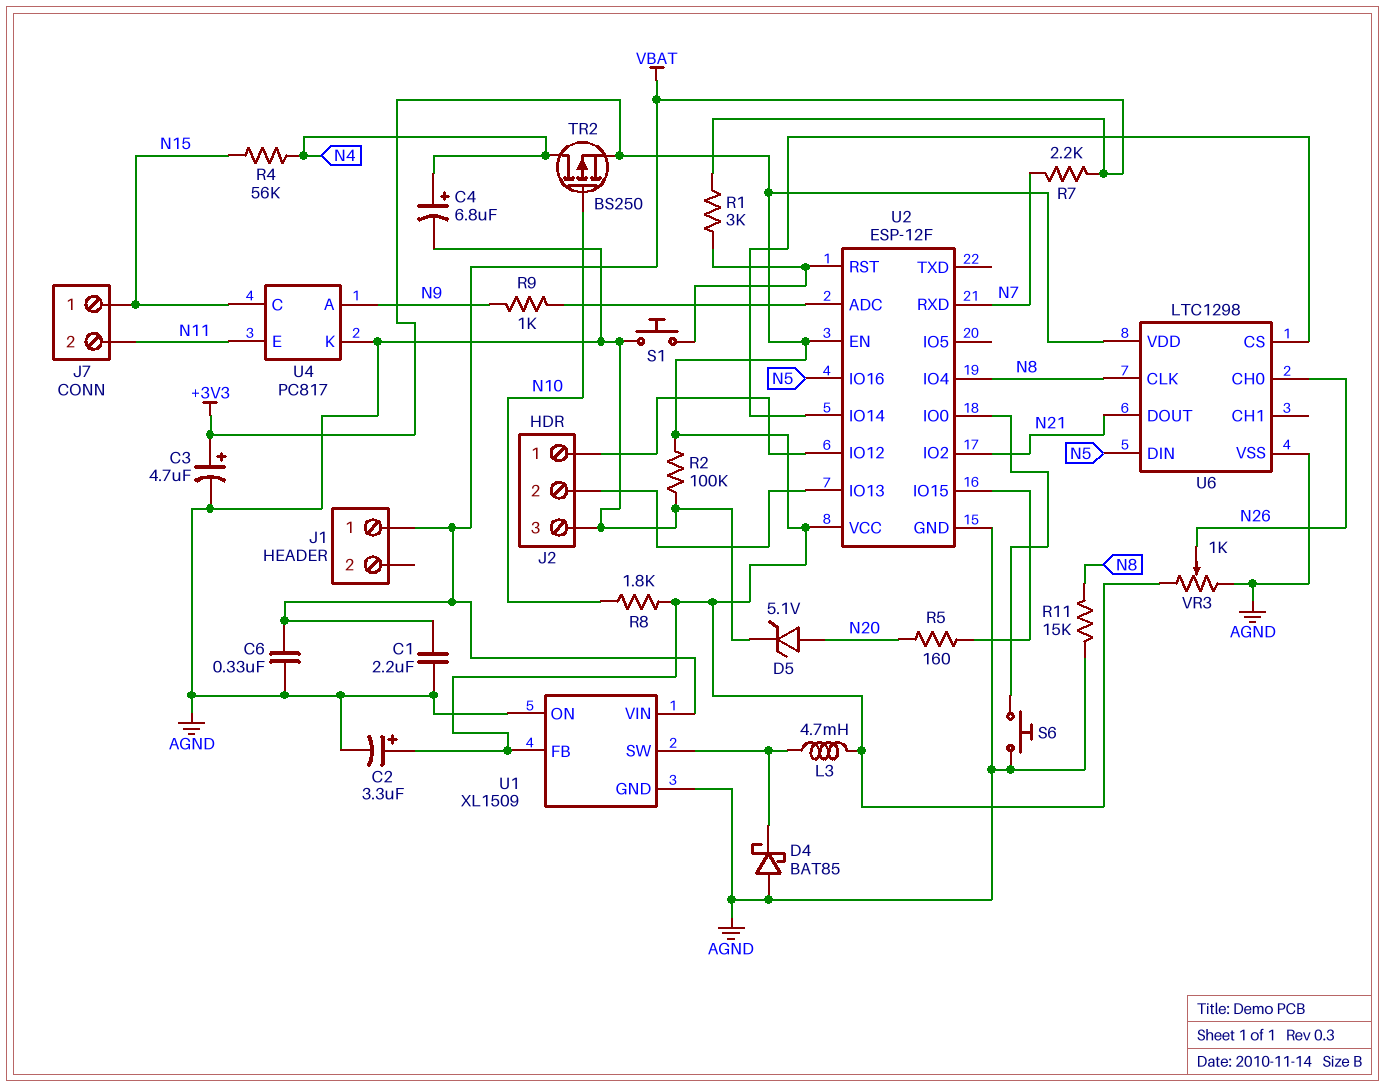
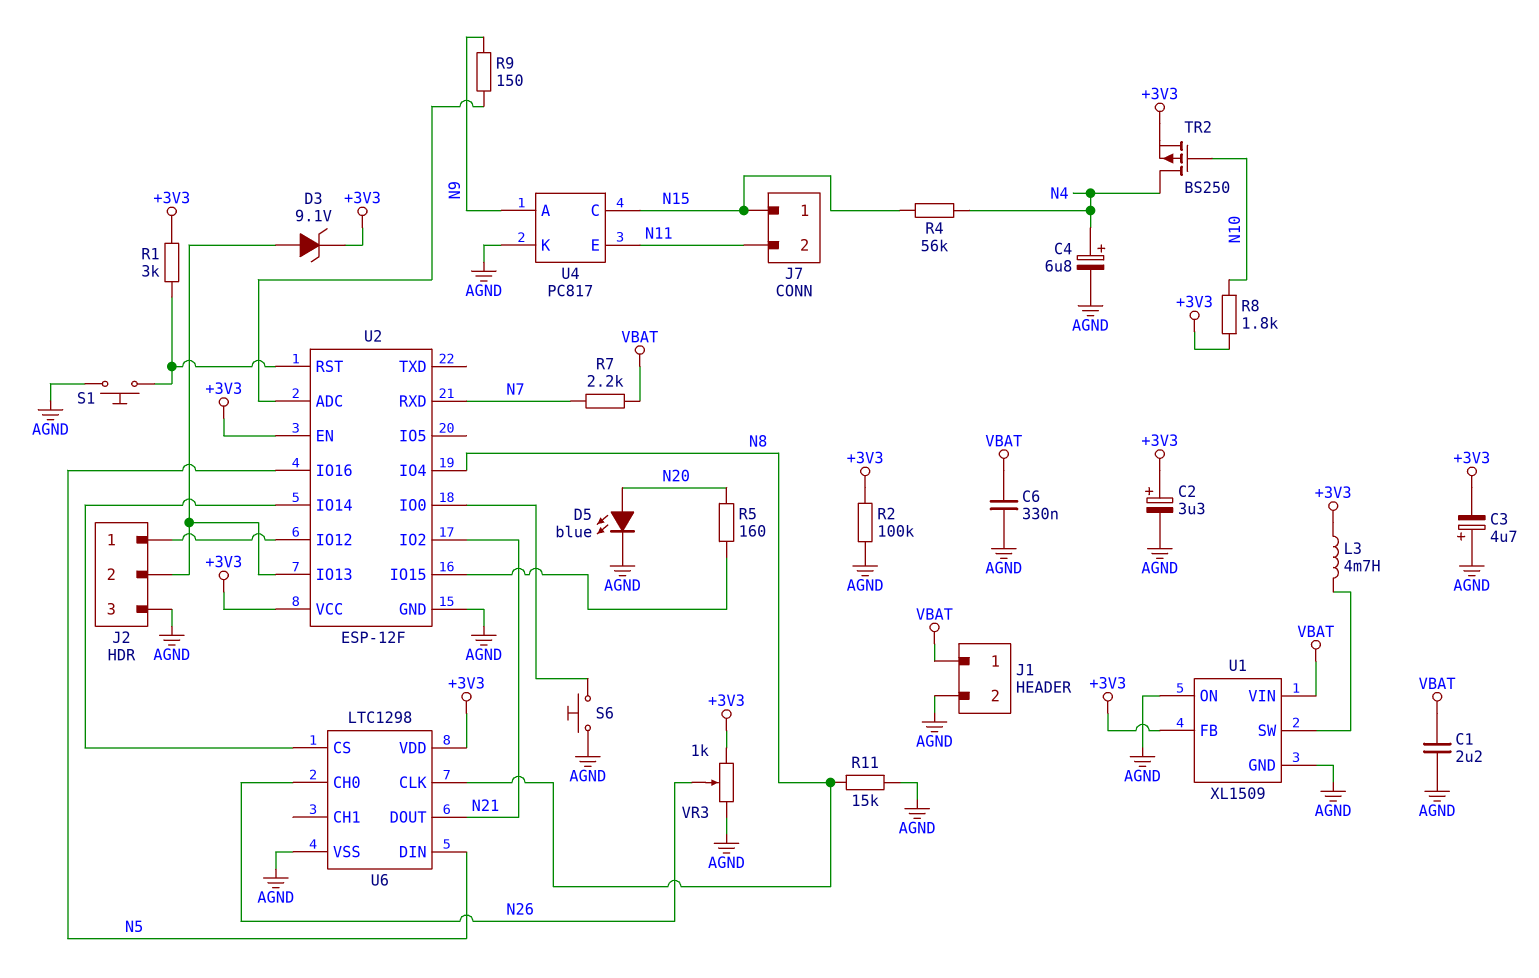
C3: 4.7uF (plus +3V3, minus AGND) -> 4.7uF (plus AGND, minus +3V3)
D3: none -> zener 9.1V (A J2/2, K +3V3)
D4: schottky BAT85 (A AGND, K U1/SW) -> none
D5: zener 5.1V (A N20, K AGND) -> LED blue (A N20, K AGND)
J1 pin 2: none -> AGND
R1: 3k (U2/RST, VBAT) -> 3k (+3V3, U2/RST)
R9: 1k (N9, U2/ADC) -> 150 (N9, U2/ADC)

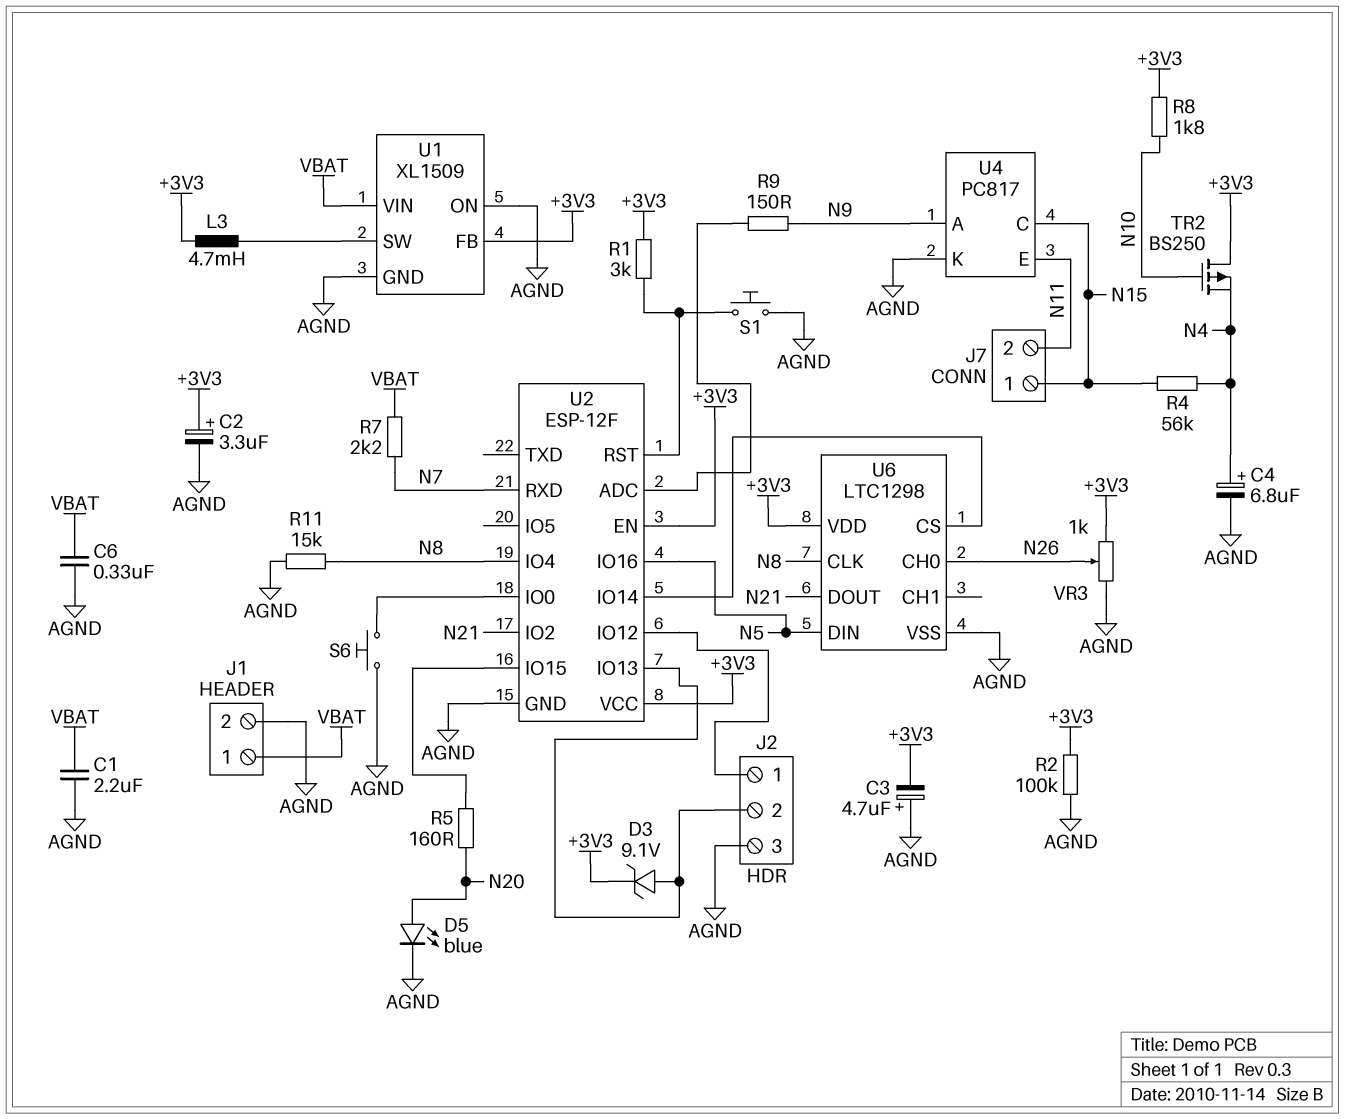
TR2: PMOS BS250 (G N10, D N4, S +3V3) -> PMOS BS250 (G N10, D +3V3, S N4)

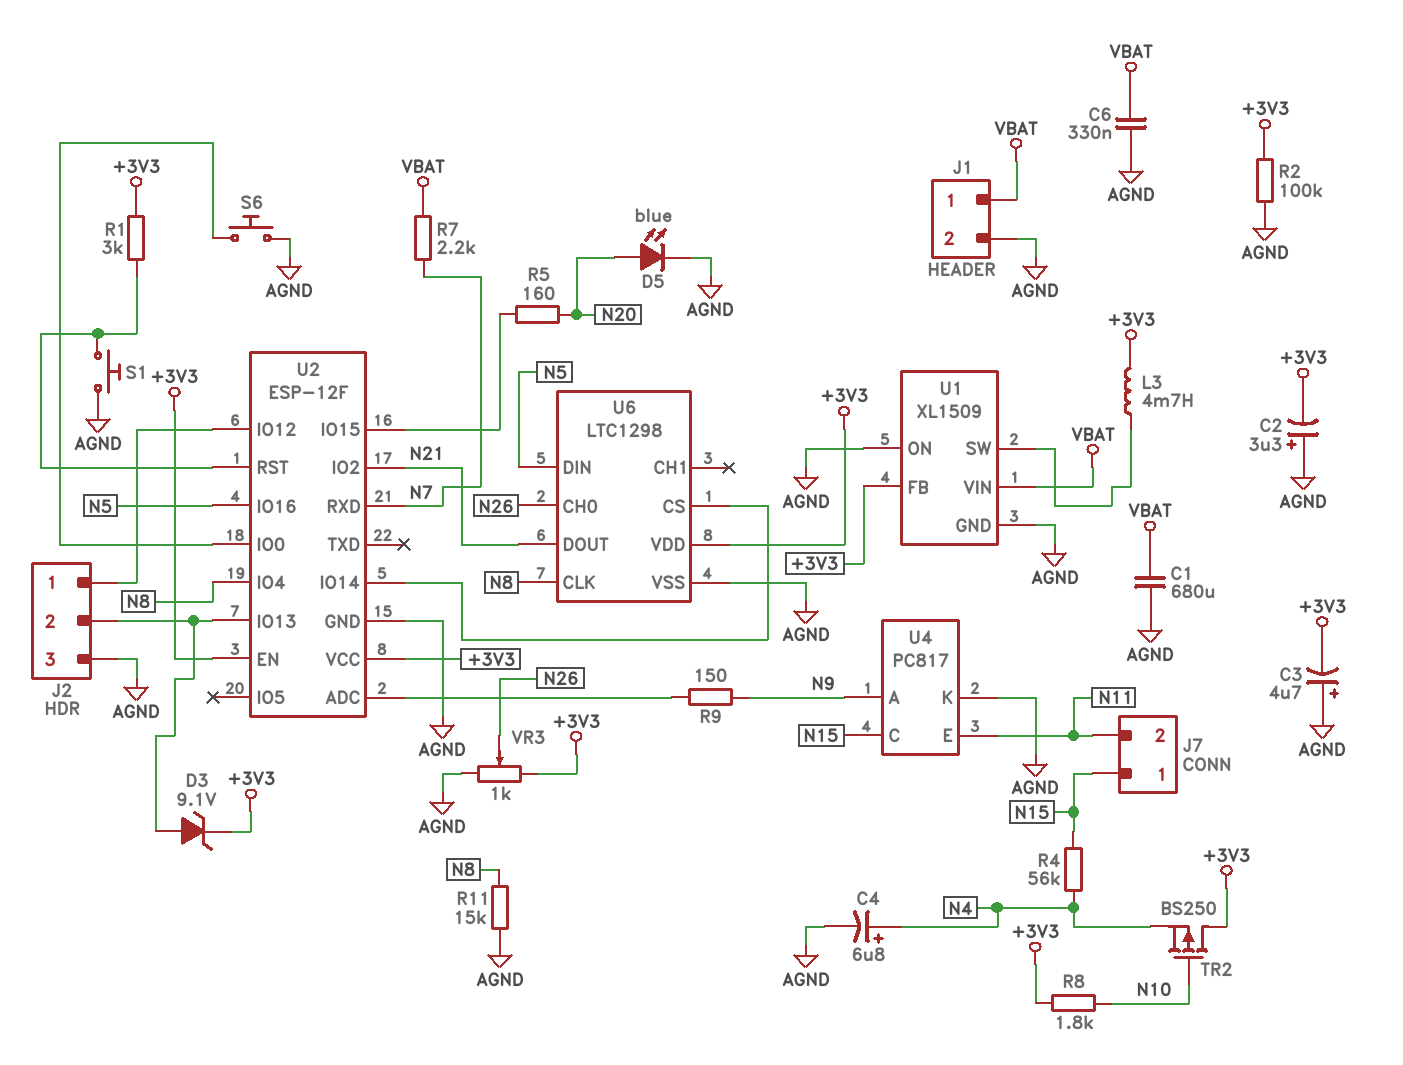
C1: 2.2uF (AGND, VBAT) -> 680uF (AGND, VBAT)
C2: 3.3uF (plus +3V3, minus AGND) -> 3.3uF (plus AGND, minus +3V3)

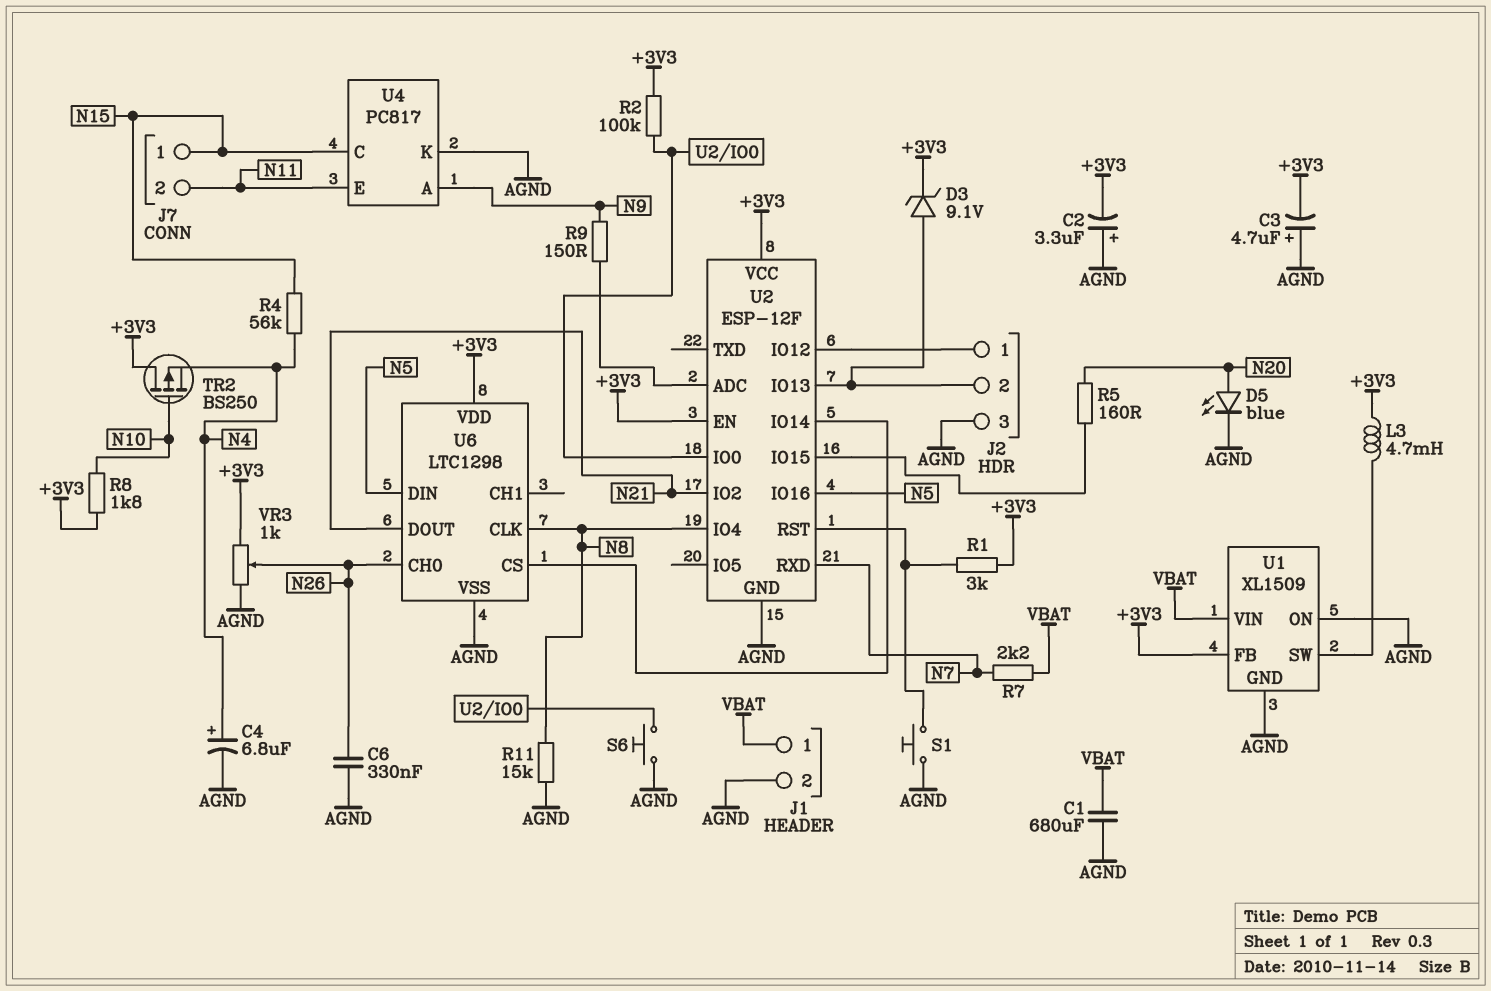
C6: 330nF (AGND, VBAT) -> 330nF (AGND, N26)
R2: 100k (+3V3, AGND) -> 100k (+3V3, U2/IO0)

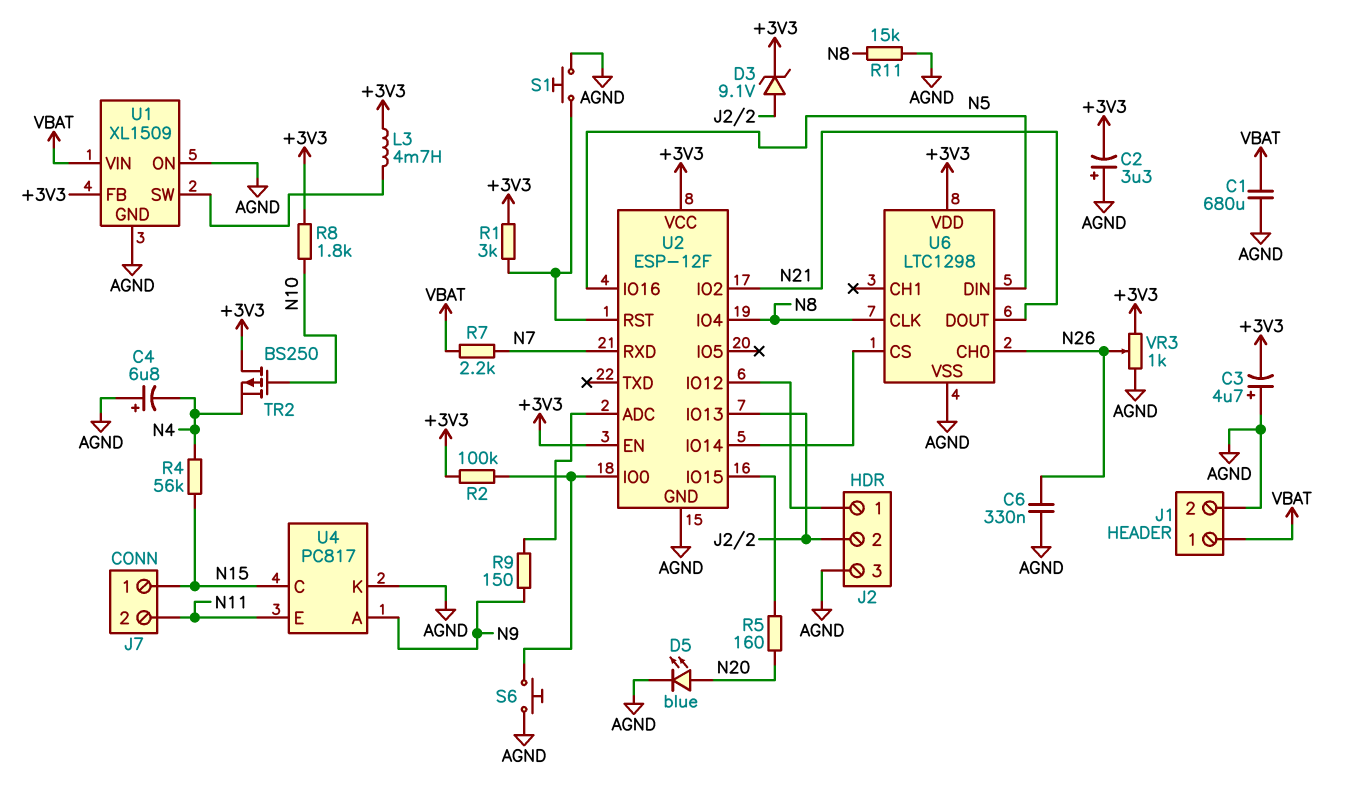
C4: 6.8uF (plus N4, minus AGND) -> 6.8uF (plus AGND, minus N4)

